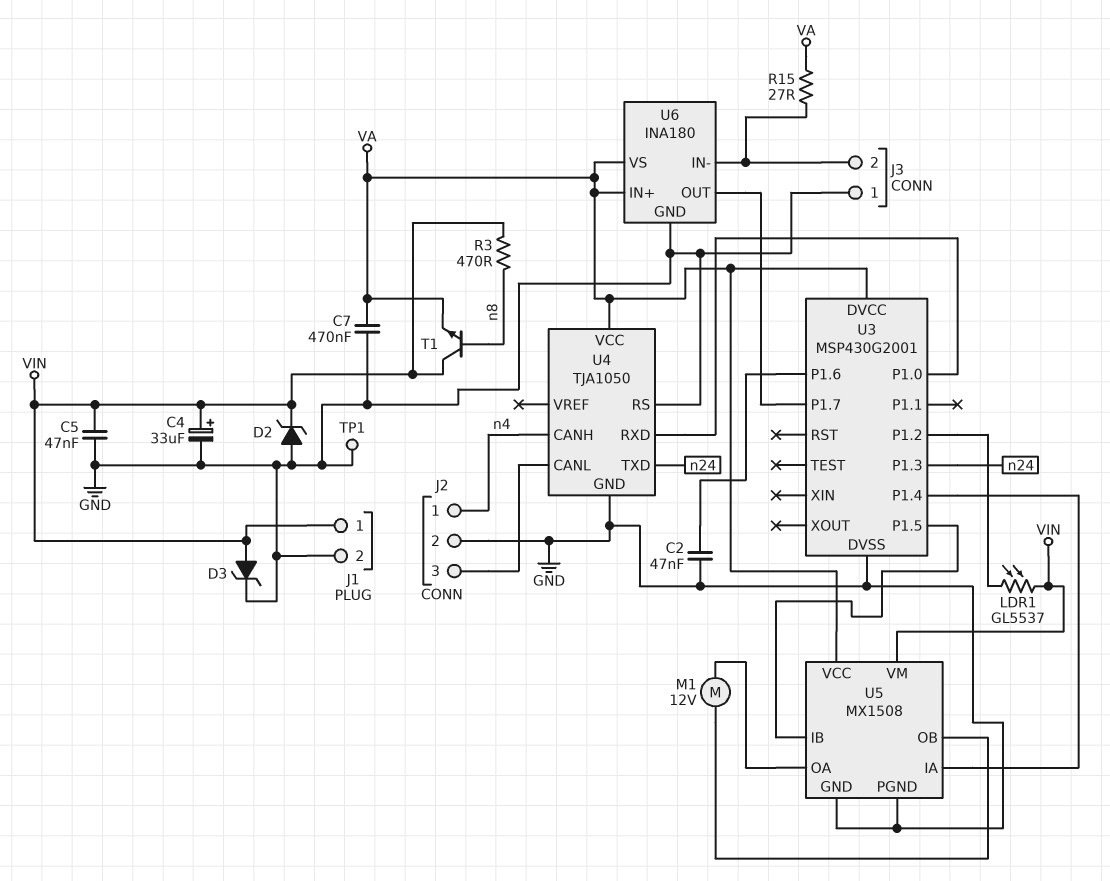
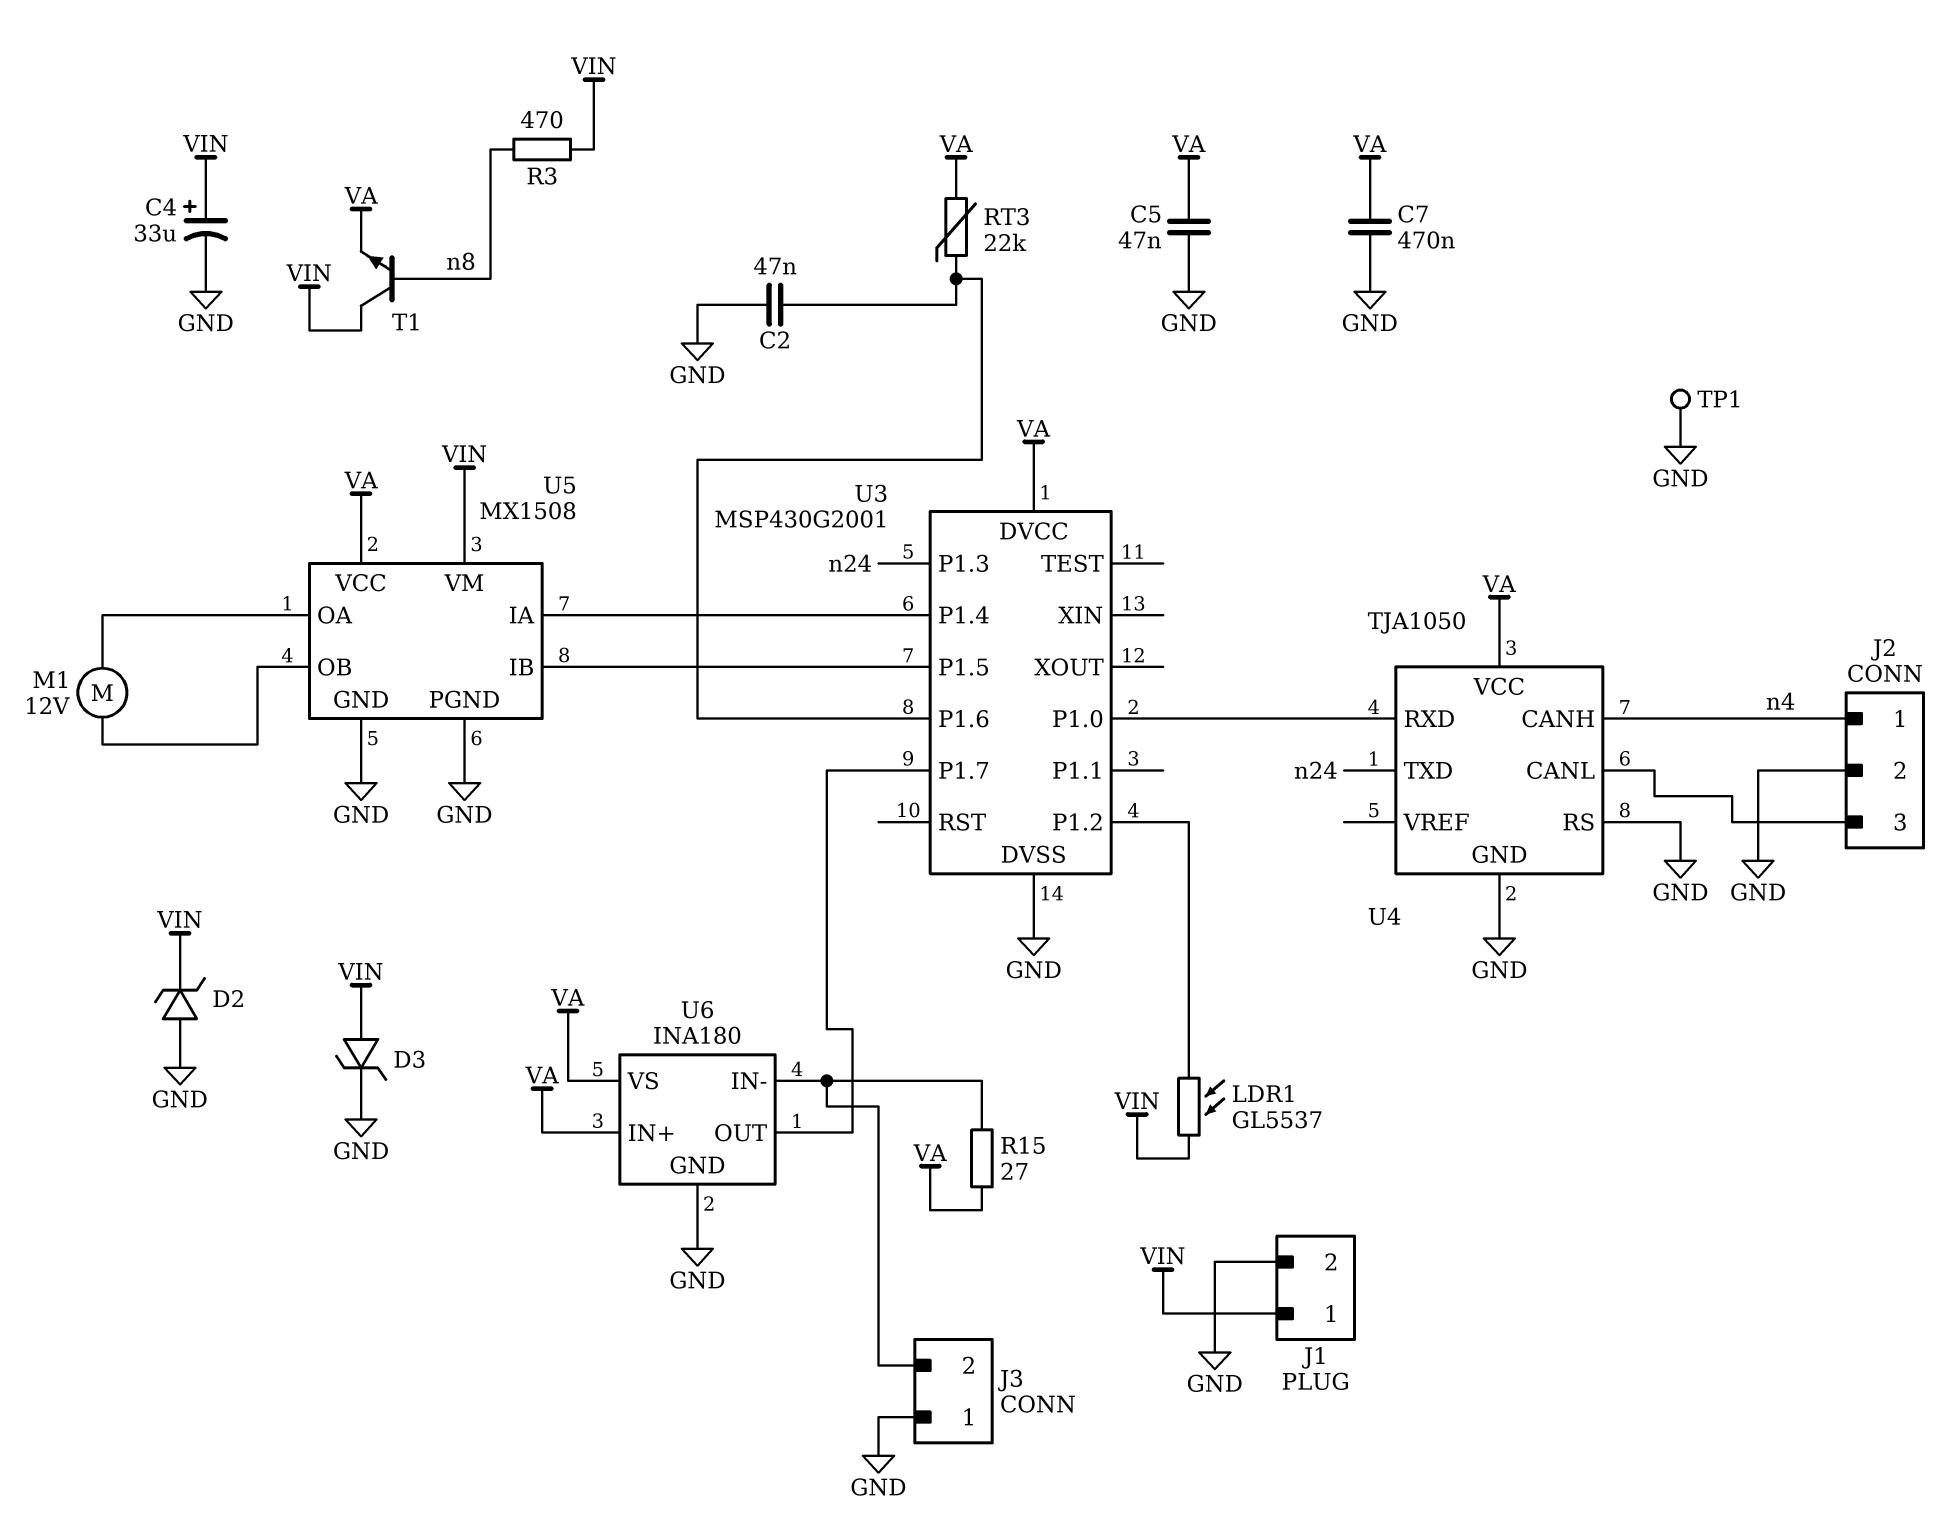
C5: 47nF (GND, VIN) -> 47nF (GND, VA)
RT3: none -> 22k (U3/P1.6, VA)

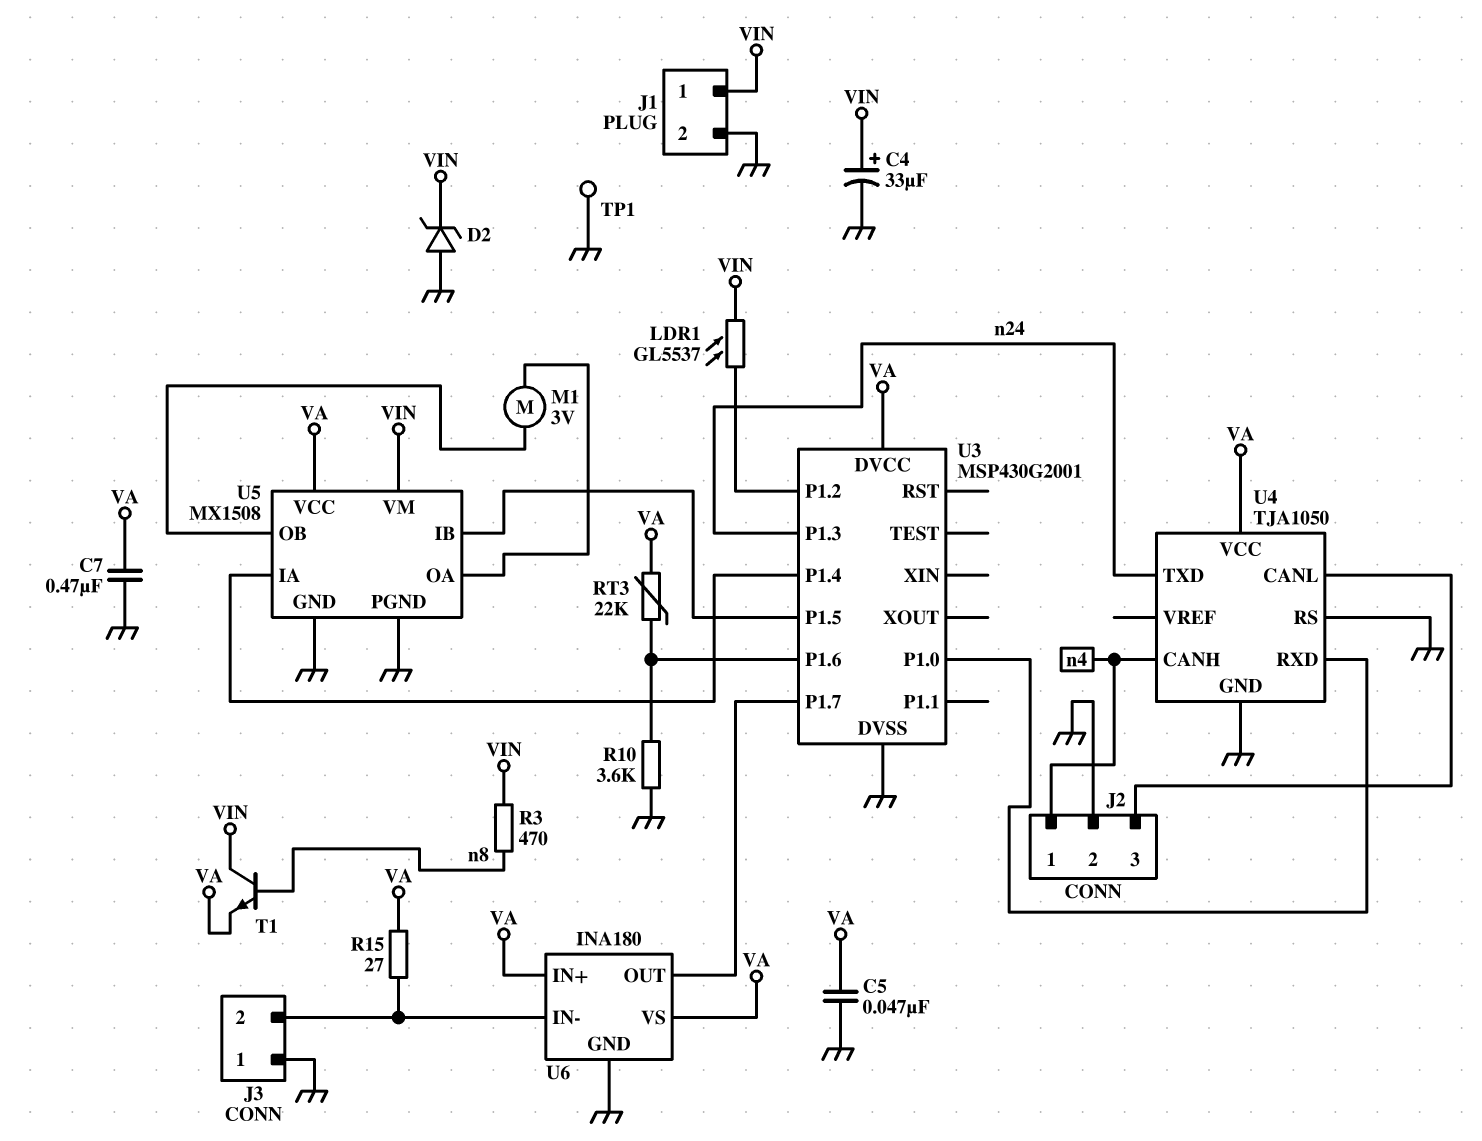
C2: 47nF (GND, U3/P1.6) -> none
D3: zener (A VIN, K GND) -> none
M1: motor 12V (U5/OA, U5/OB) -> motor 3V (U5/OA, U5/OB)
R10: none -> 3.6k (GND, U3/P1.6)

